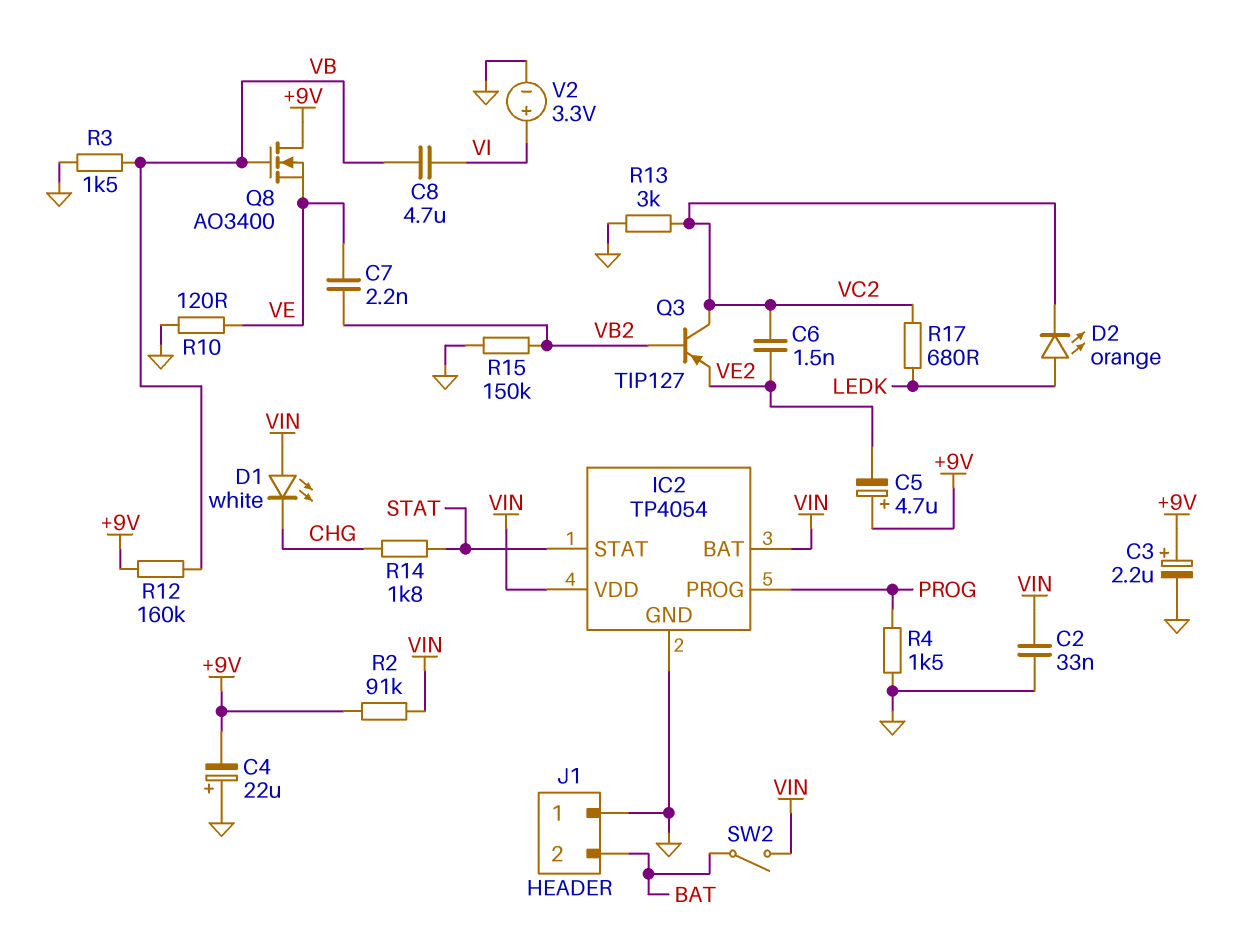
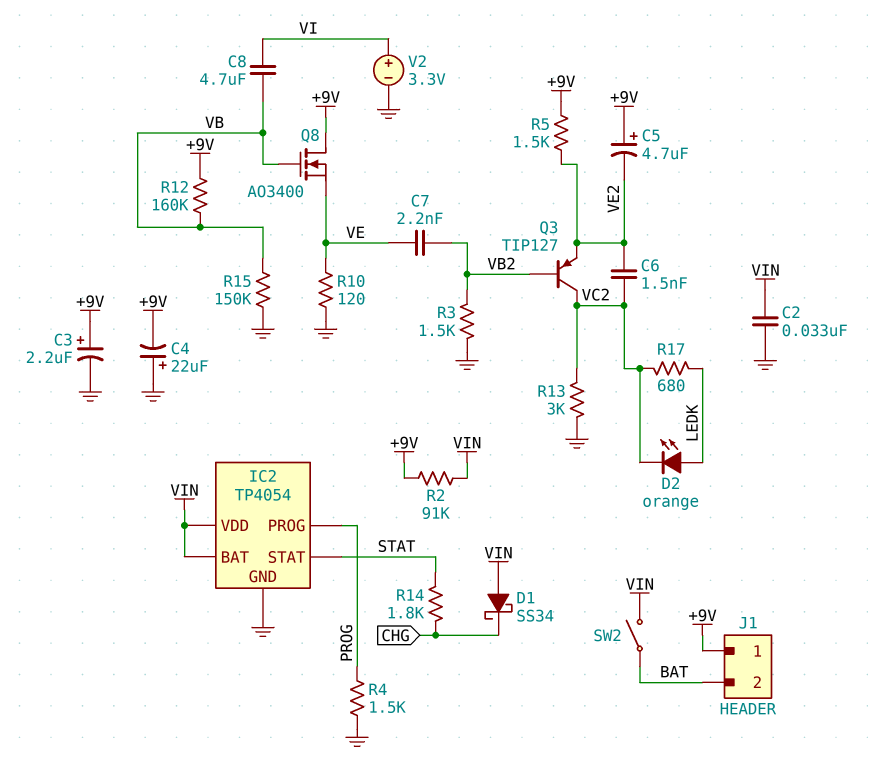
D1: LED white (A VIN, K CHG) -> schottky SS34 (A VIN, K CHG)
J1 pin 1: GND -> +9V
R3: 1.5k (GND, VB) -> 1.5k (GND, VB2)
R5: none -> 1.5k (+9V, VE2)
R15: 150k (GND, VB2) -> 150k (GND, VB)

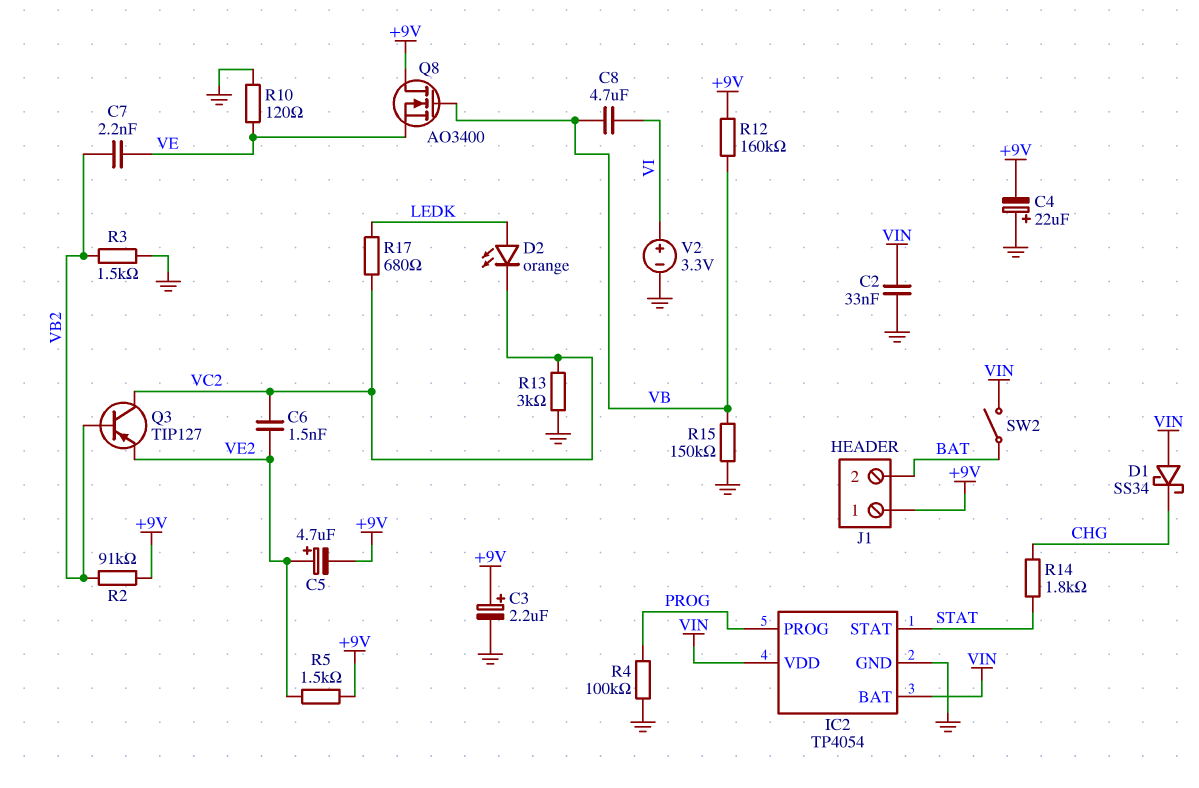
C5: 4.7uF (plus +9V, minus VE2) -> 4.7uF (plus VE2, minus +9V)
R2: 91k (+9V, VIN) -> 91k (+9V, VB2)
R4: 1.5k (GND, PROG) -> 100k (GND, PROG)

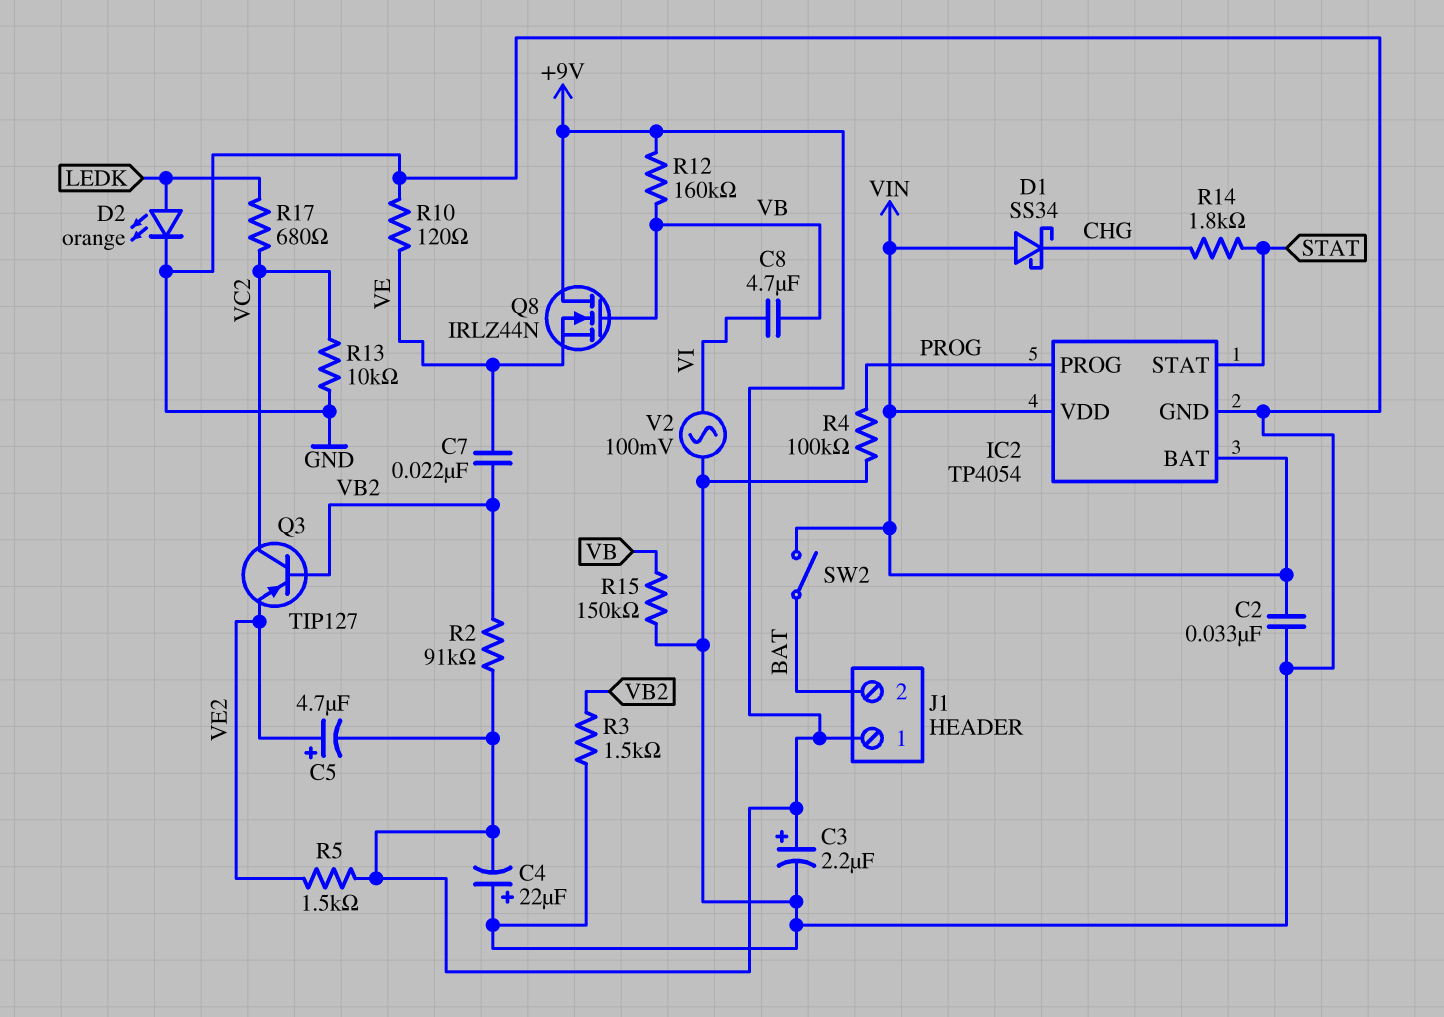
C6: 1.5nF (VC2, VE2) -> none
C7: 2.2nF (VB2, VE) -> 22nF (VB2, VE)
D2: LED orange (A LEDK, K VC2) -> LED orange (A LEDK, K GND)
Q8: NMOS AO3400 (G VB, D +9V, S VE) -> NMOS IRLZ44N (G VB, D +9V, S VE)
R13: 3k (GND, VC2) -> 10k (GND, VC2)
V2: 3.3V (plus VI, minus GND) -> AC 100mV (GND, VI)

